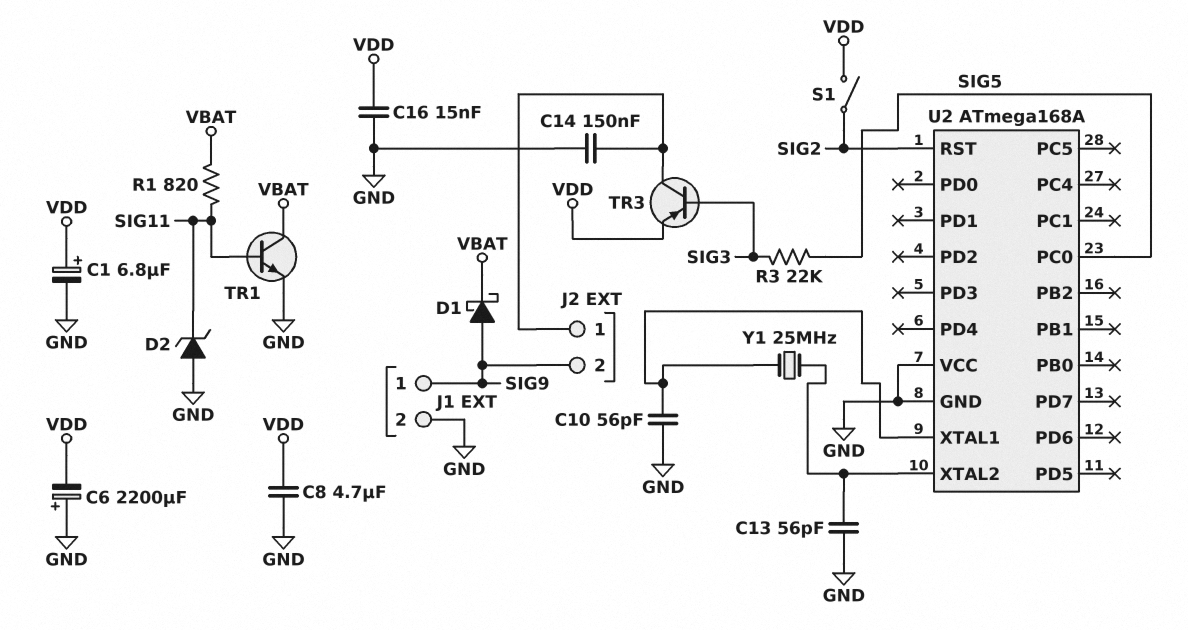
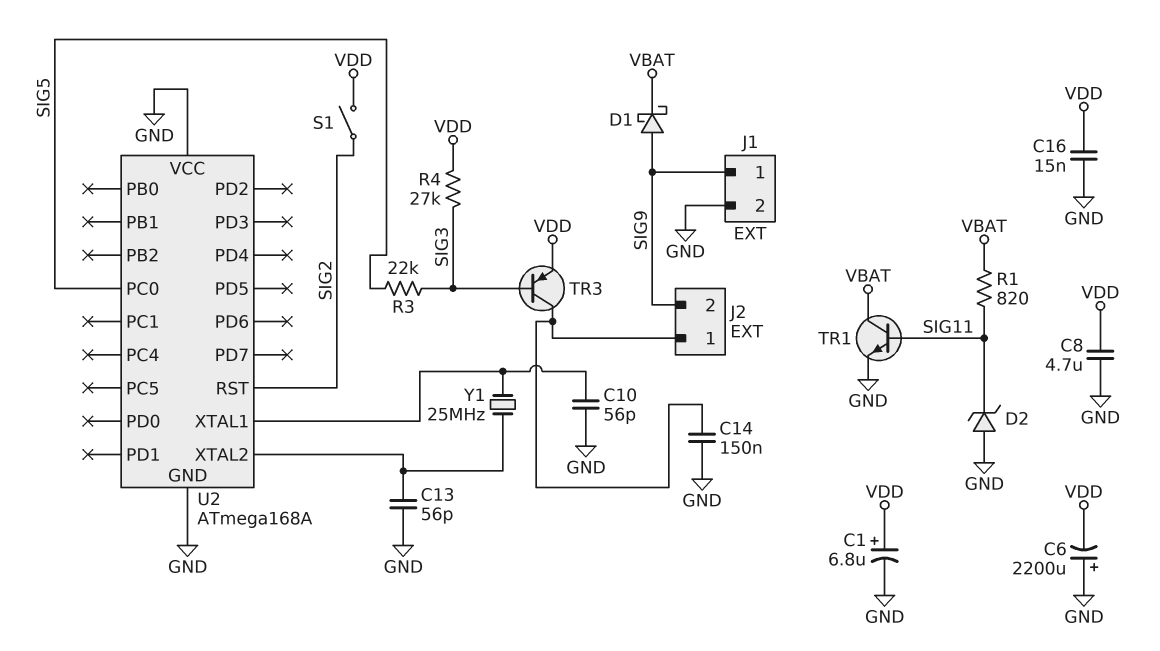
R4: none -> 27k (SIG3, VDD)

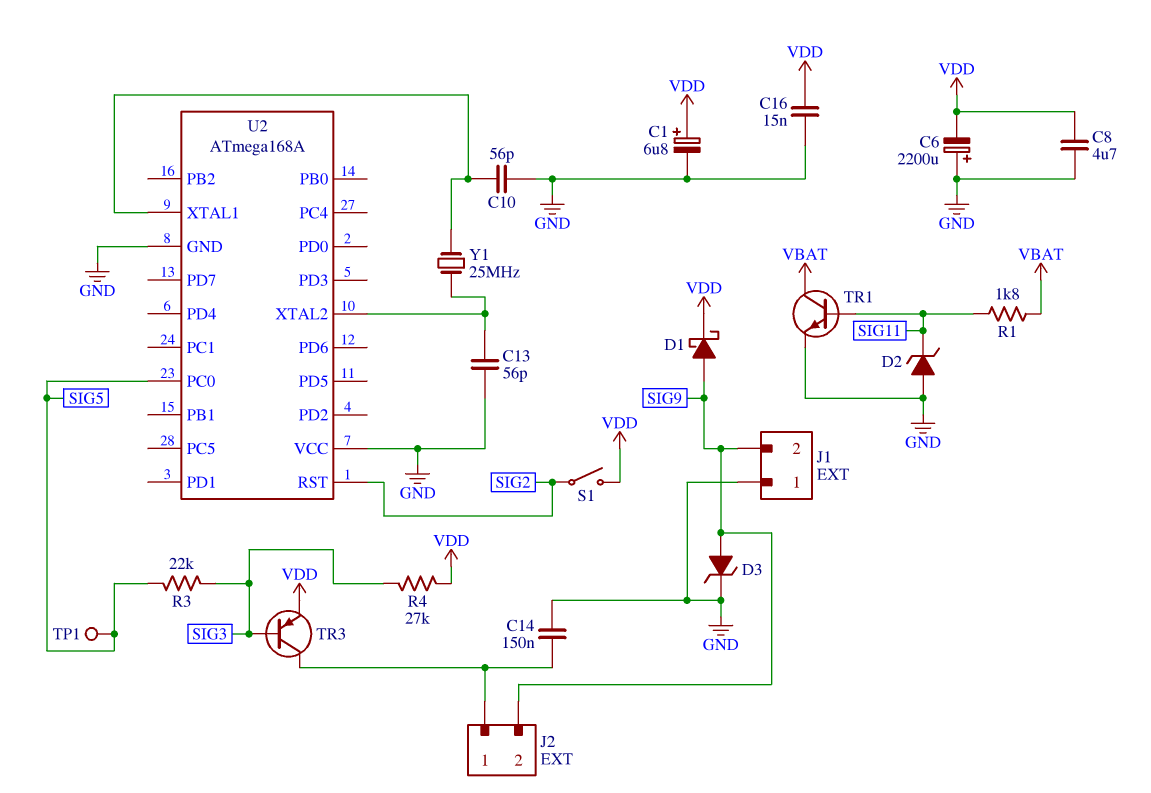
D1: schottky (A SIG9, K VBAT) -> schottky (A SIG9, K VDD)
D3: none -> zener (A SIG9, K GND)
J1 pin 1: SIG9 -> GND
J1 pin 2: GND -> SIG9
R1: 820 (SIG11, VBAT) -> 1.8k (SIG11, VBAT)
TP1: none -> test point (SIG5)

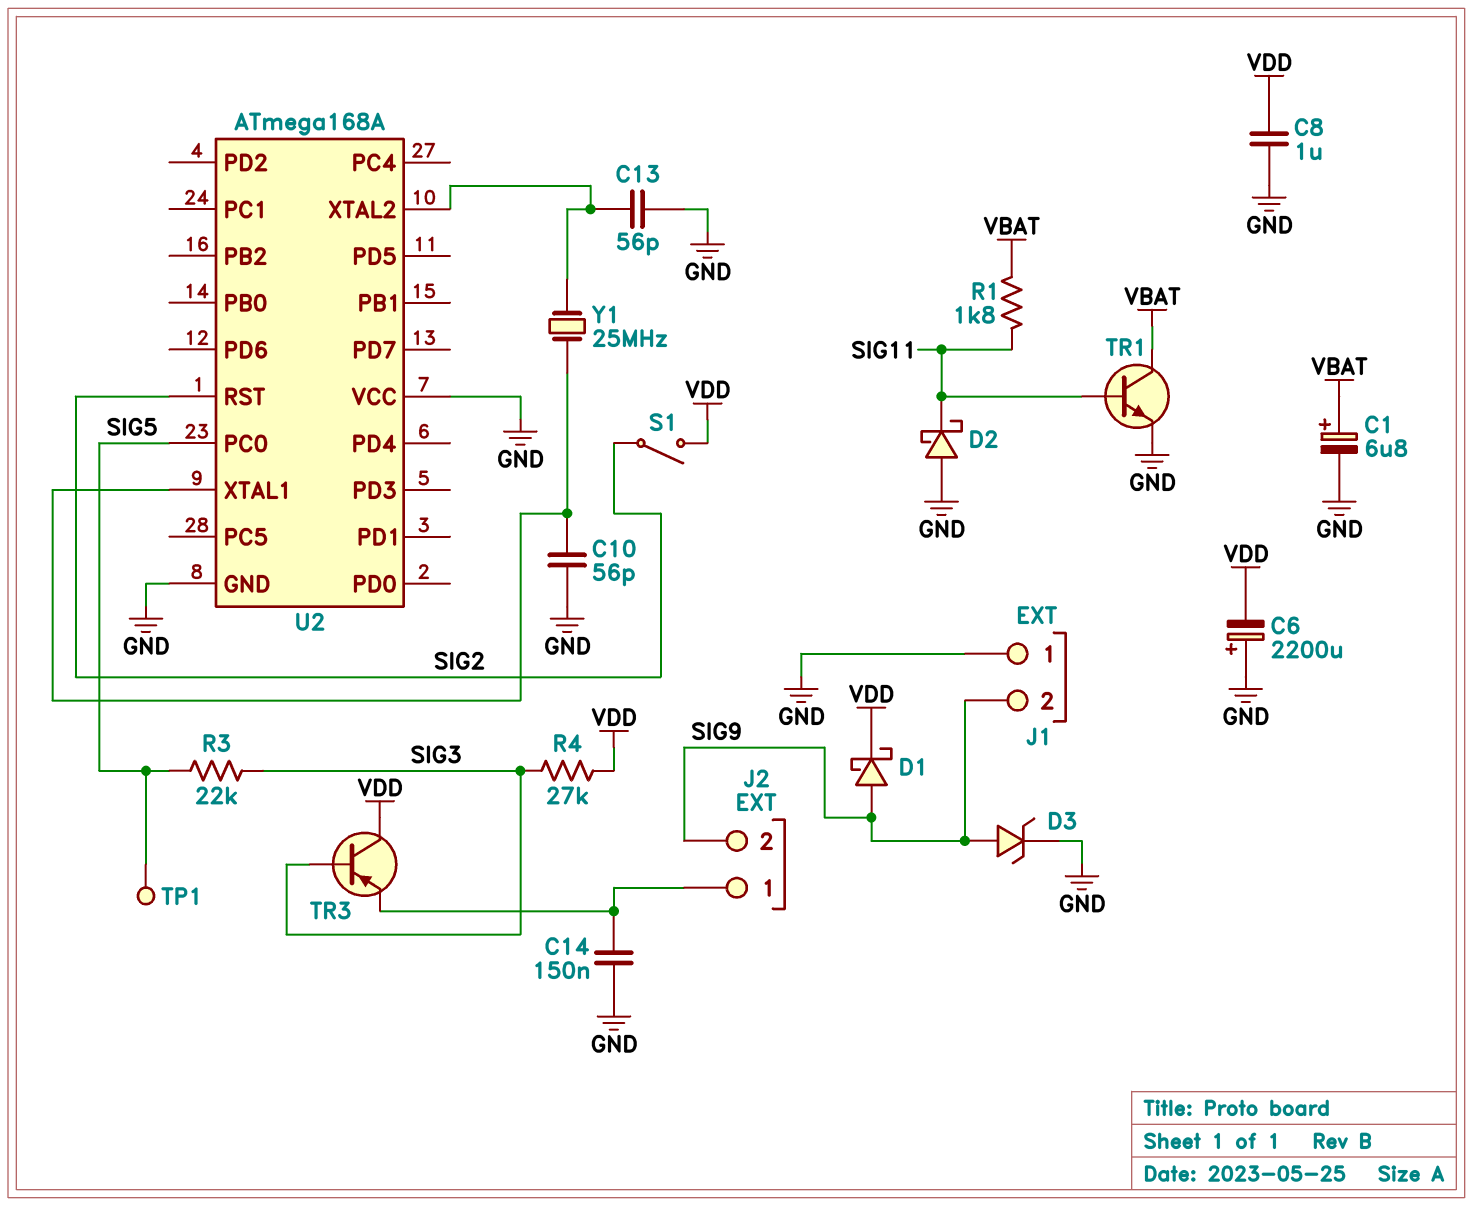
C1: 6.8uF (plus VDD, minus GND) -> 6.8uF (plus VBAT, minus GND)
C8: 4.7uF (GND, VDD) -> 1uF (GND, VDD)
C16: 15nF (GND, VDD) -> none
D2: zener (A GND, K SIG11) -> schottky (A GND, K SIG11)
TR3: PNP (B SIG3, C J2/1, E VDD) -> PNP (B SIG3, C VDD, E J2/1)

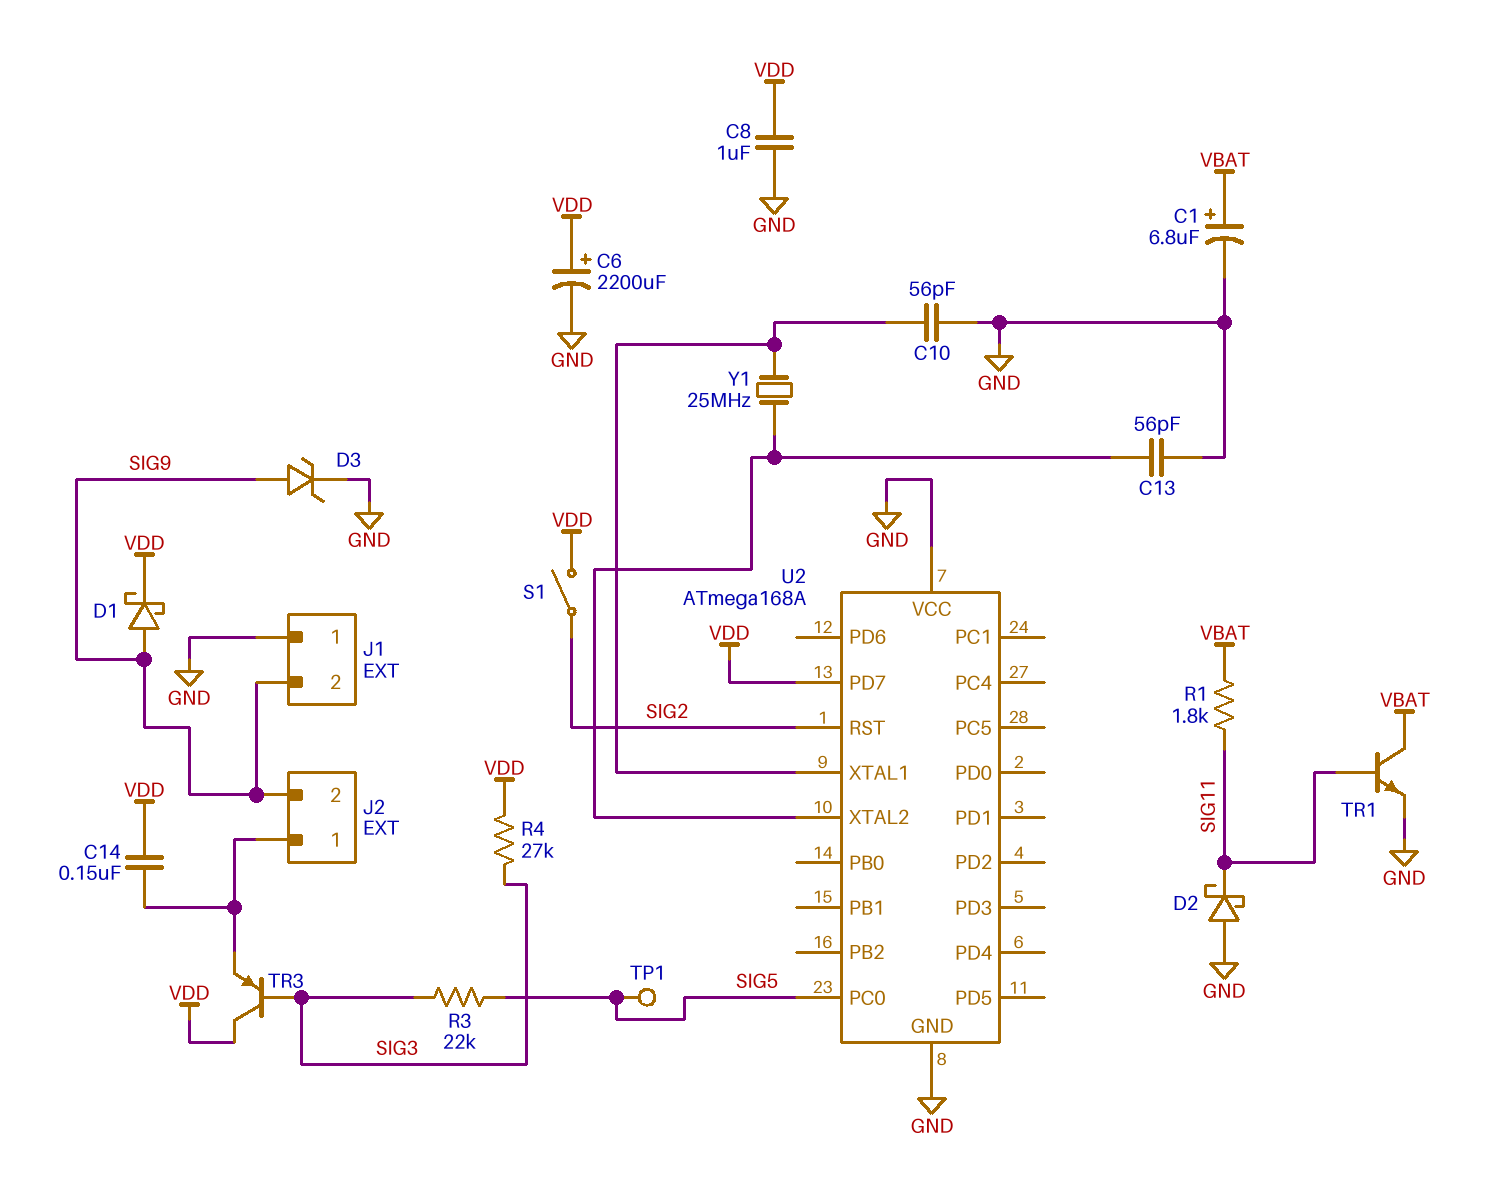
C6: 2200uF (plus GND, minus VDD) -> 2200uF (plus VDD, minus GND)
C14: 150nF (GND, J2/1) -> 150nF (J2/1, VDD)
U2 pin PD7: none -> VDD

